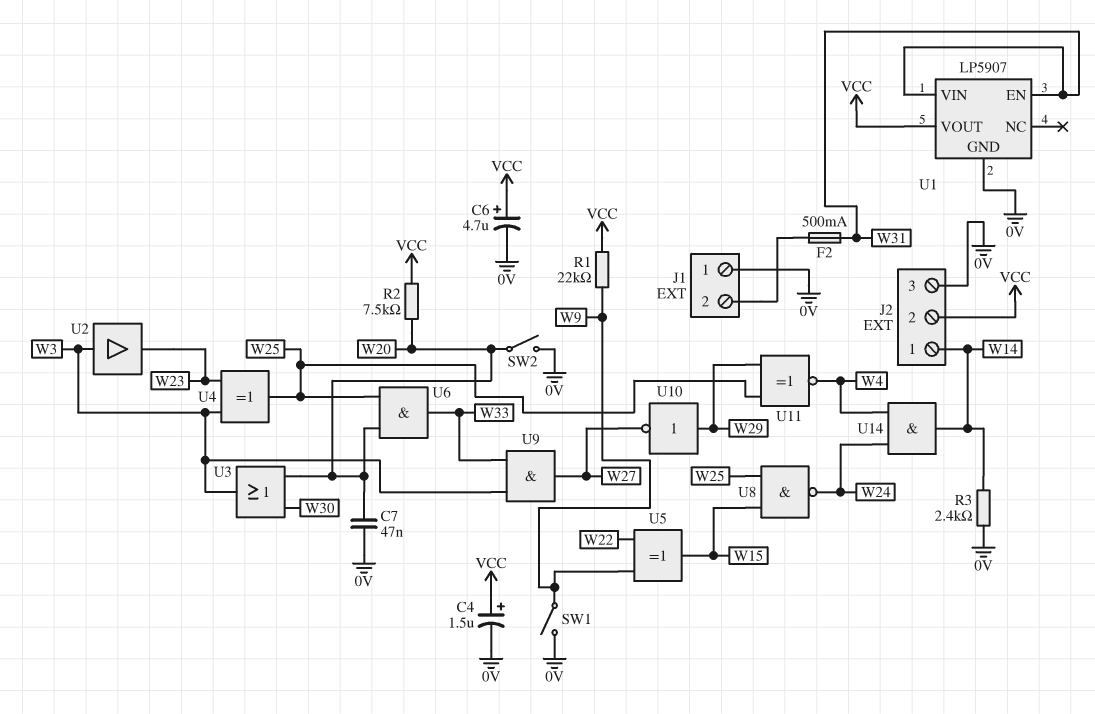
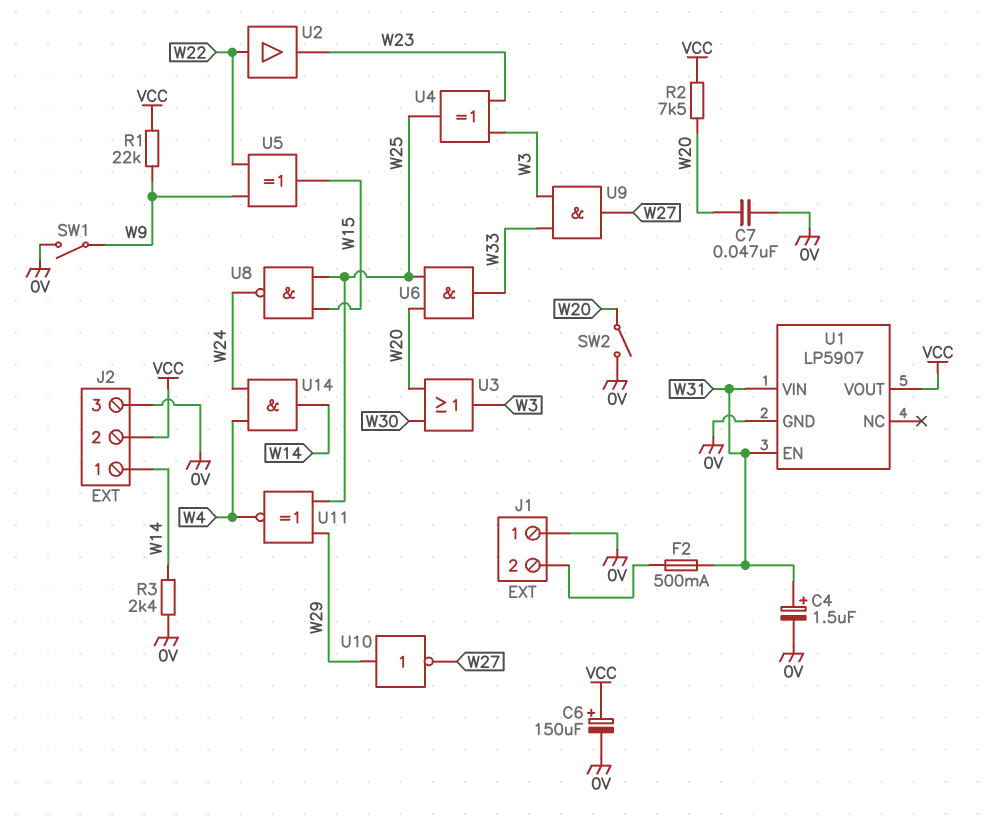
C4: 1.5uF (plus VCC, minus 0V) -> 1.5uF (plus W31, minus 0V)
C6: 4.7uF (plus VCC, minus 0V) -> 150uF (plus VCC, minus 0V)
U2: buffer (in W3, out W23) -> buffer (in W22, out W23)

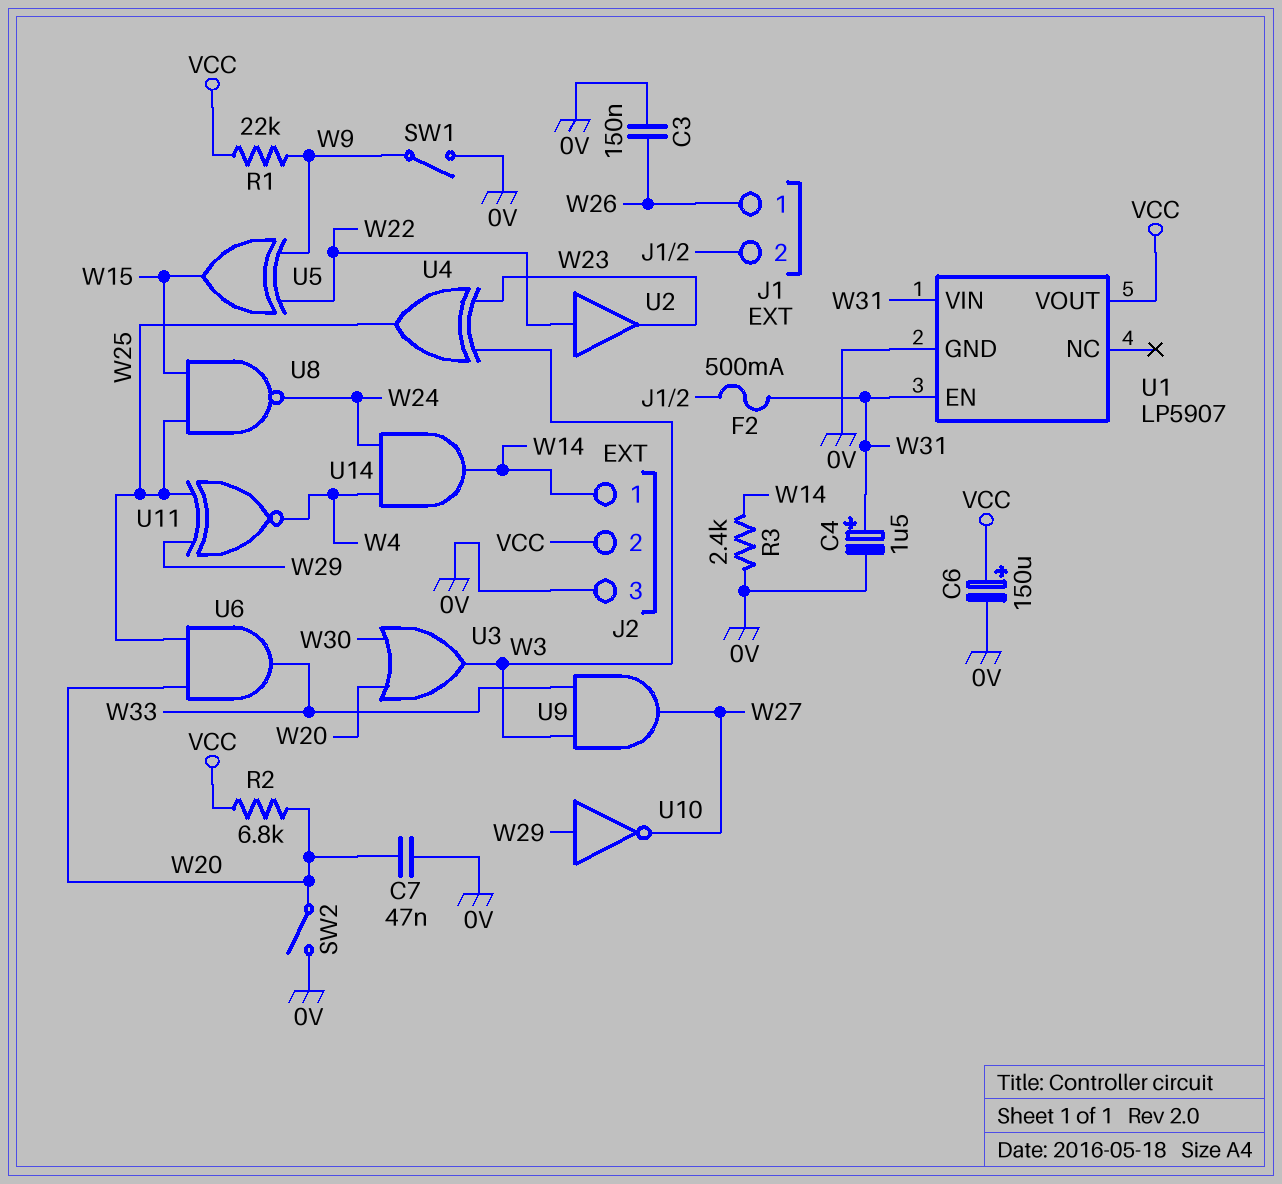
C3: none -> 150nF (0V, W26)
J1 pin 1: 0V -> W26
R2: 7.5k (VCC, W20) -> 6.8k (VCC, W20)

